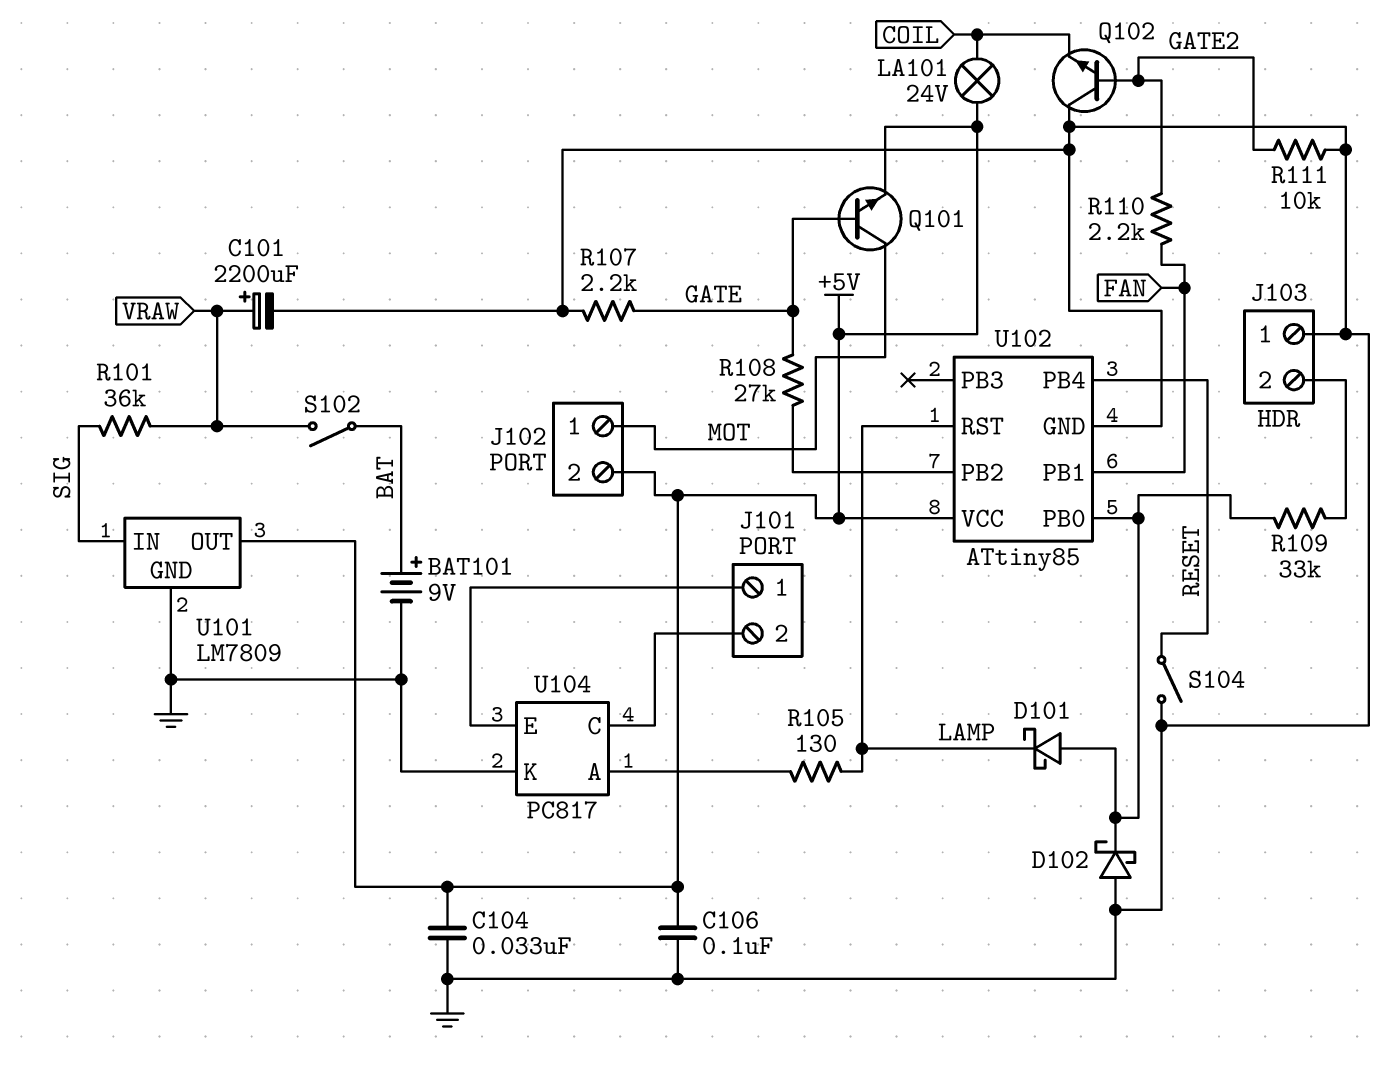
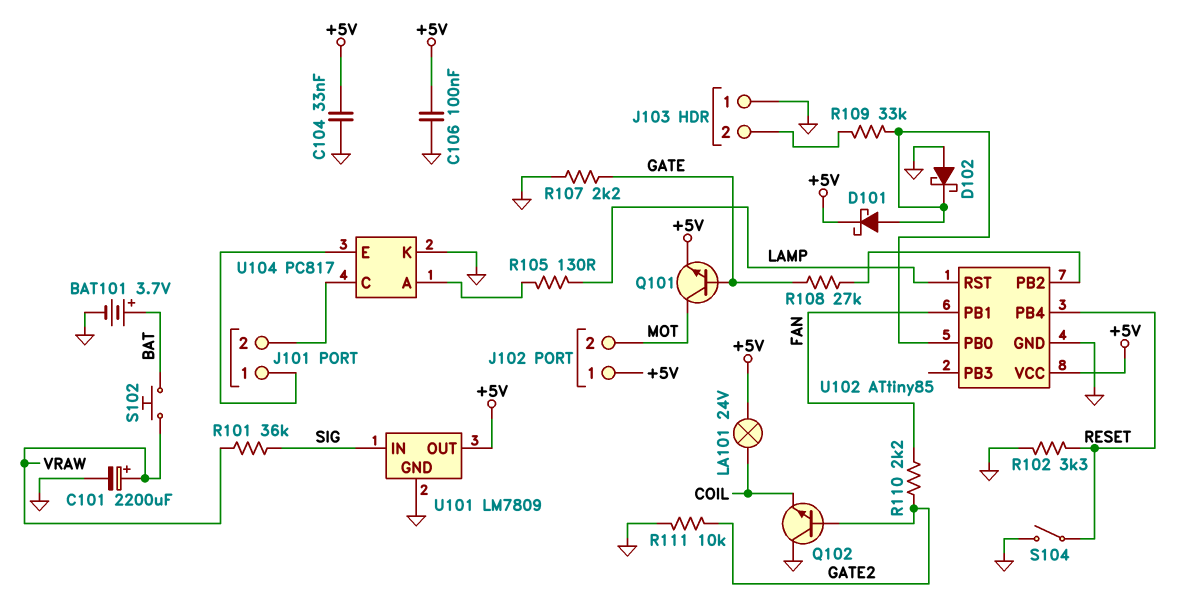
BAT101: 9V (plus BAT, minus GND) -> 3.7V (plus BAT, minus GND)
D101: schottky (A U102/PB0, K LAMP) -> schottky (A U102/PB0, K +5V)
J102 pin 1: MOT -> +5V
J102 pin 2: +5V -> MOT
R102: none -> 3.3k (GND, RESET)
S102: switch (BAT, VRAW) -> button (BAT, VRAW)

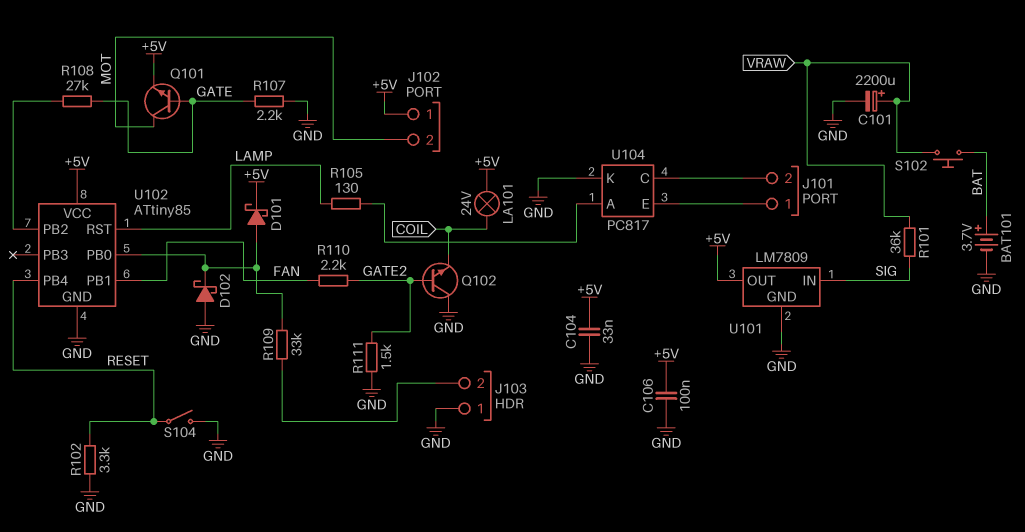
R111: 10k (GATE2, GND) -> 1.5k (GATE2, GND)

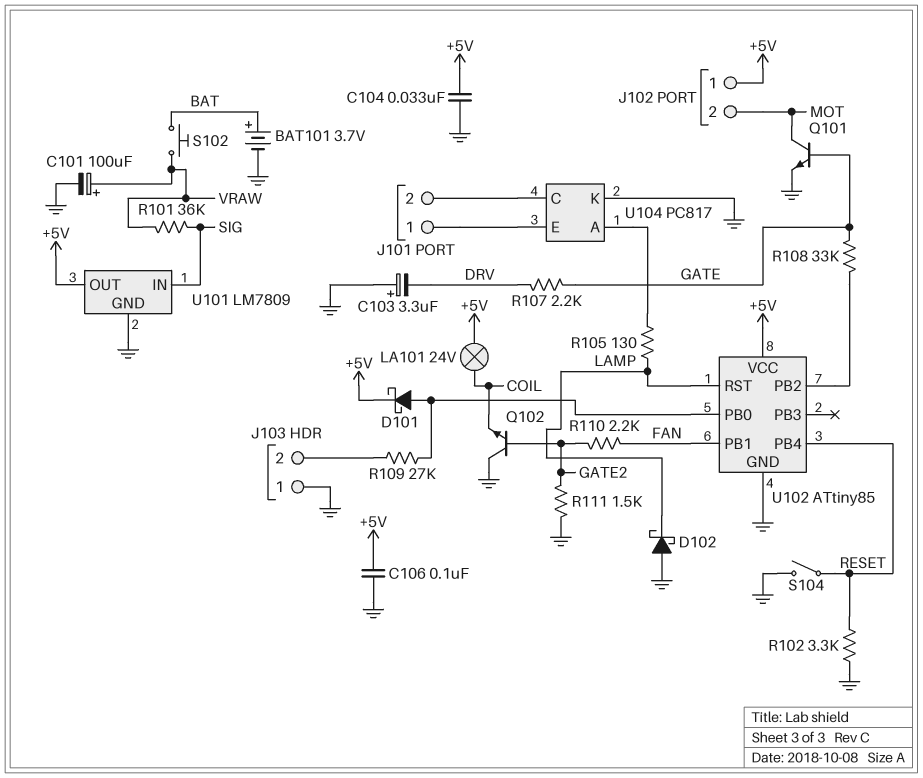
C101: 2200uF (plus VRAW, minus GND) -> 100uF (plus VRAW, minus GND)
C103: none -> 3.3uF (plus GND, minus DRV)
D102: schottky (A GND, K U102/PB0) -> schottky (A GND, K LAMP)
Q101: NPN (B GATE, C MOT, E +5V) -> NPN (B GATE, C MOT, E GND)
R107: 2.2k (GATE, GND) -> 2.2k (DRV, GATE)
R108: 27k (GATE, U102/PB2) -> 33k (GATE, U102/PB2)
R109: 33k (J103/2, U102/PB0) -> 27k (J103/2, U102/PB0)

